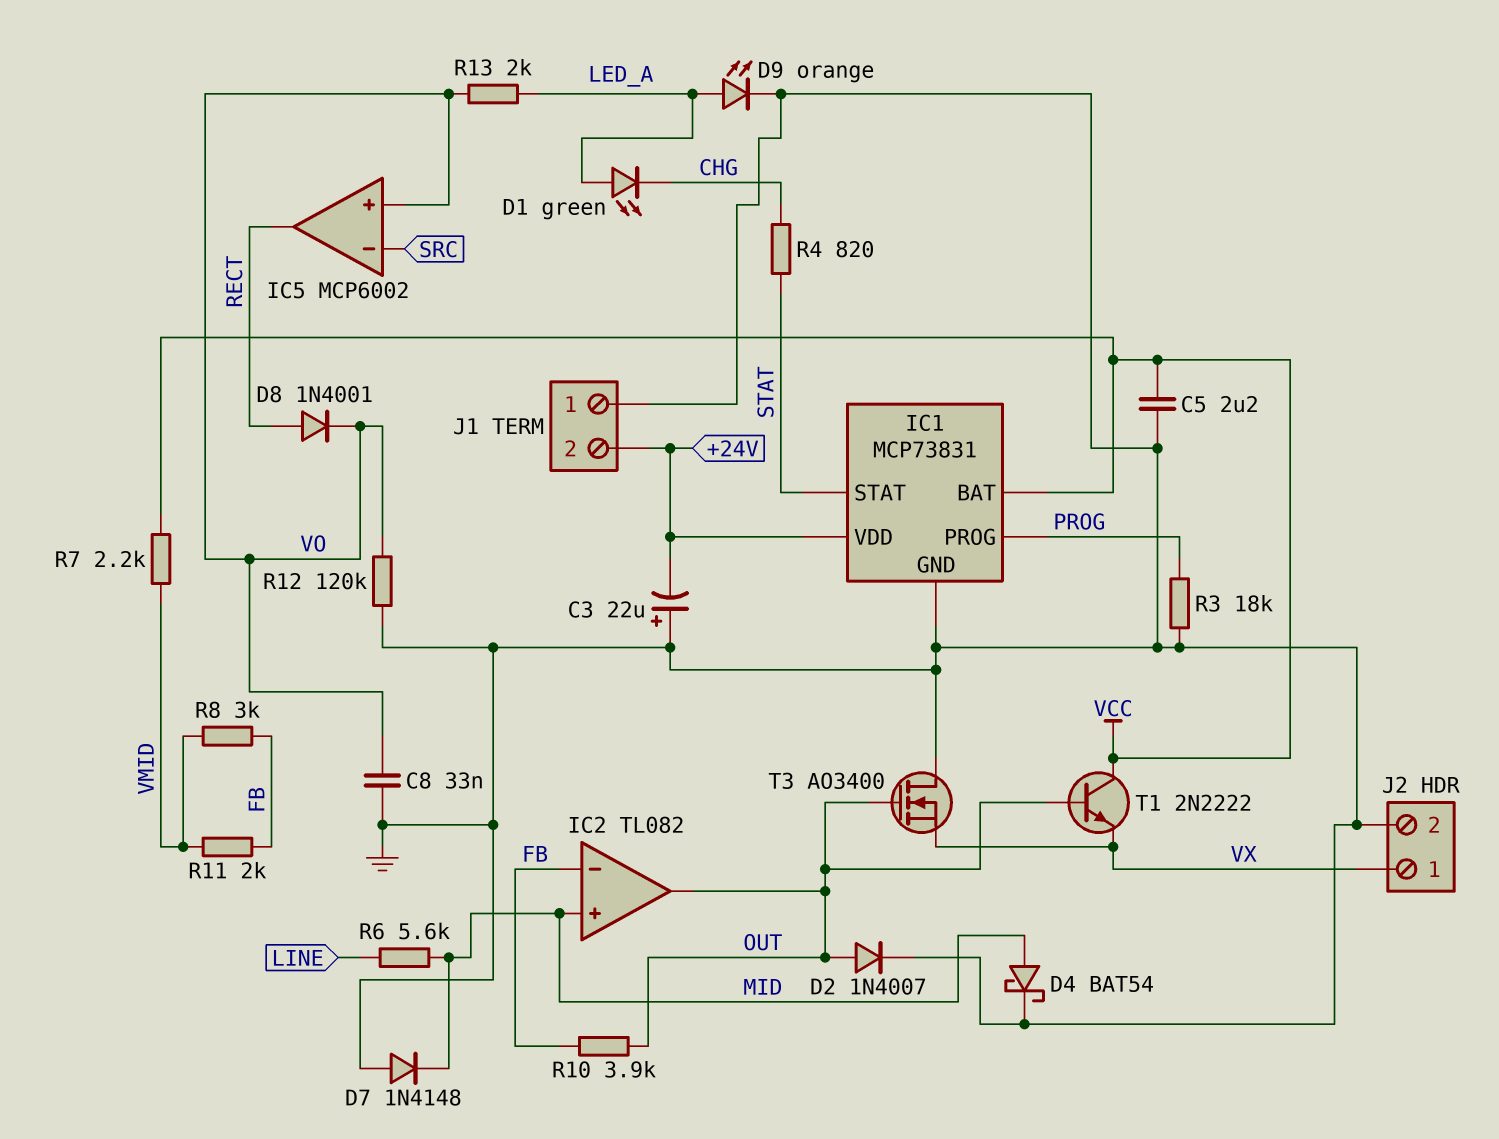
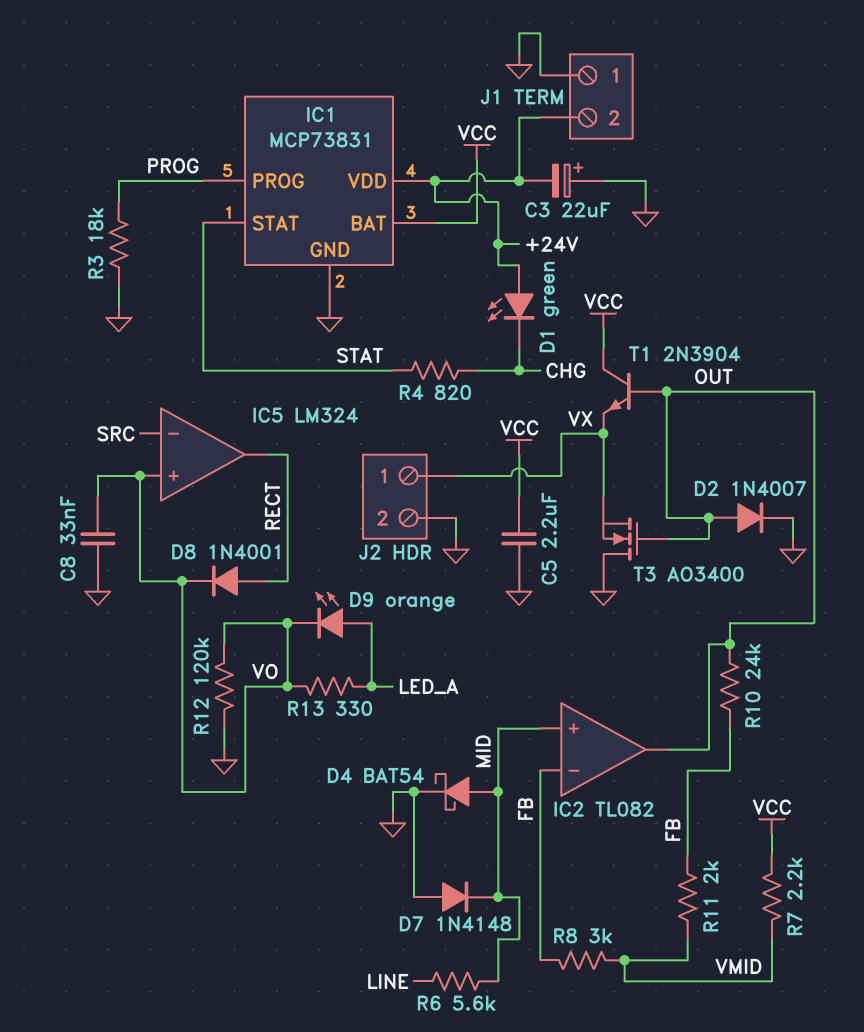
D1: LED green (A LED_A, K CHG) -> LED green (A +24V, K CHG)
D9: LED orange (A LED_A, K GND) -> LED orange (A LED_A, K VO)
IC5: MCP6002 -> LM324
R10: 3.9k (FB, OUT) -> 24k (FB, OUT)
R13: 2k (LED_A, VO) -> 330 (LED_A, VO)
T1: NPN 2N2222 (B OUT, C VCC, E VX) -> NPN 2N3904 (B OUT, C VCC, E VX)

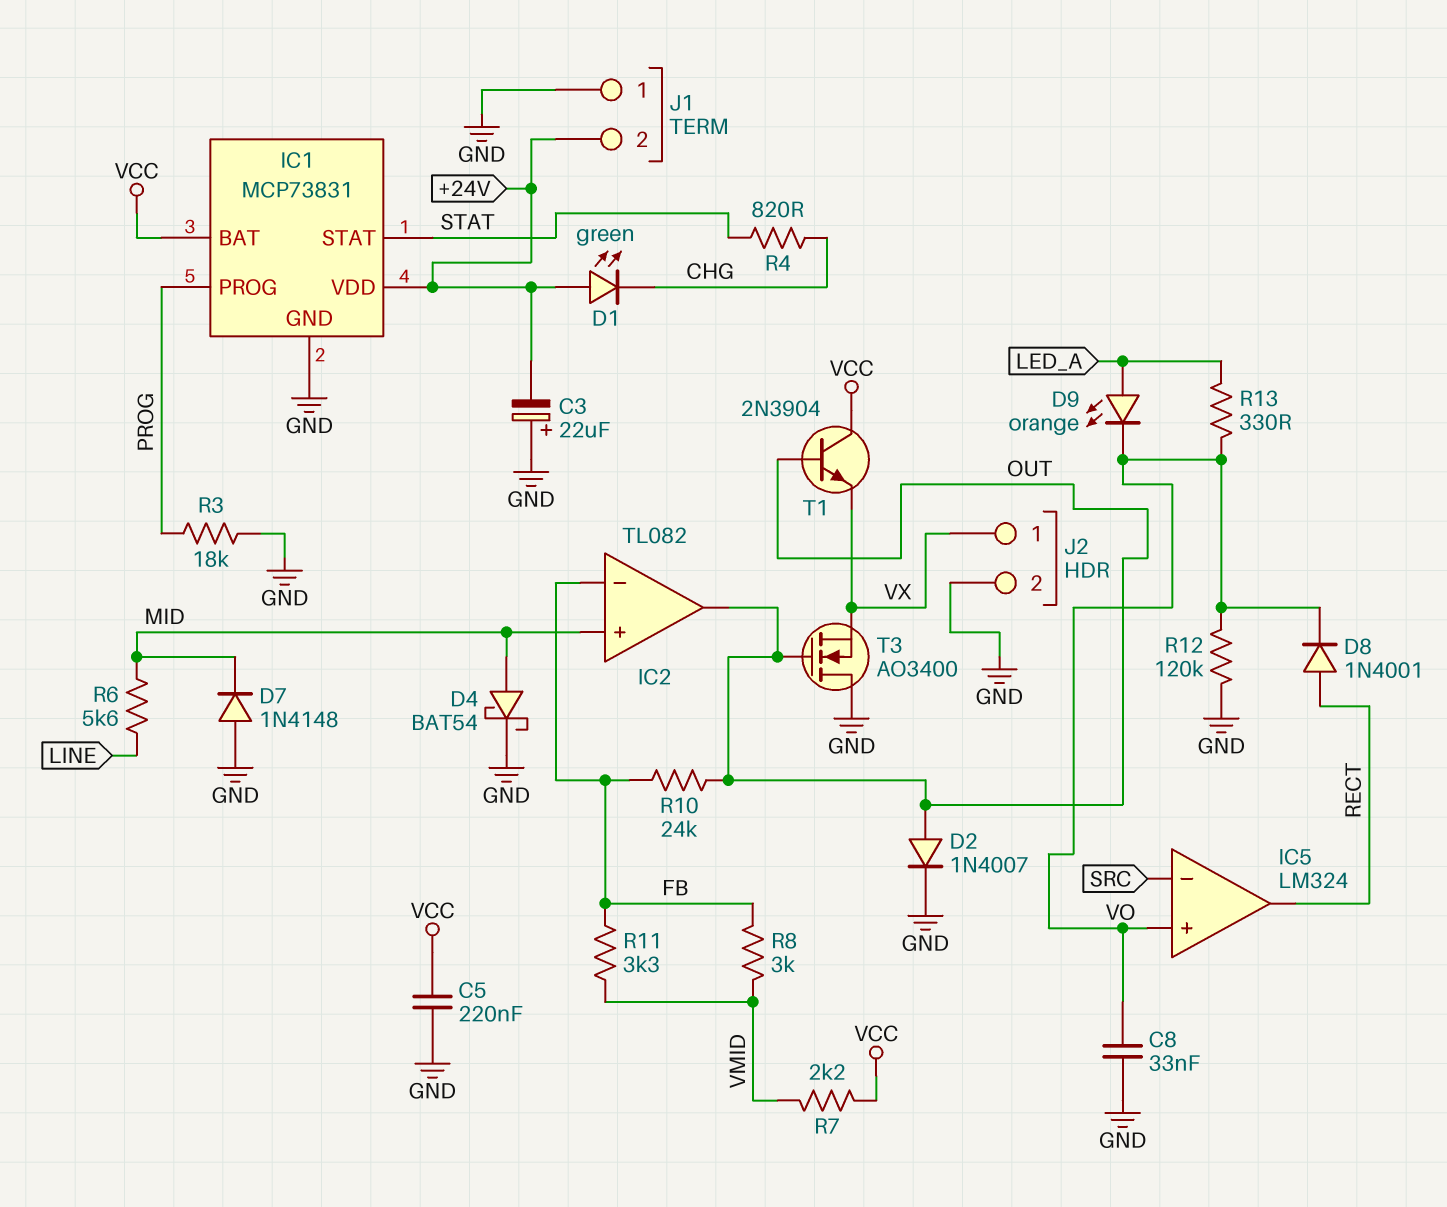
C5: 2.2uF (GND, VCC) -> 220nF (GND, VCC)
R11: 2k (FB, VMID) -> 3.3k (FB, VMID)

